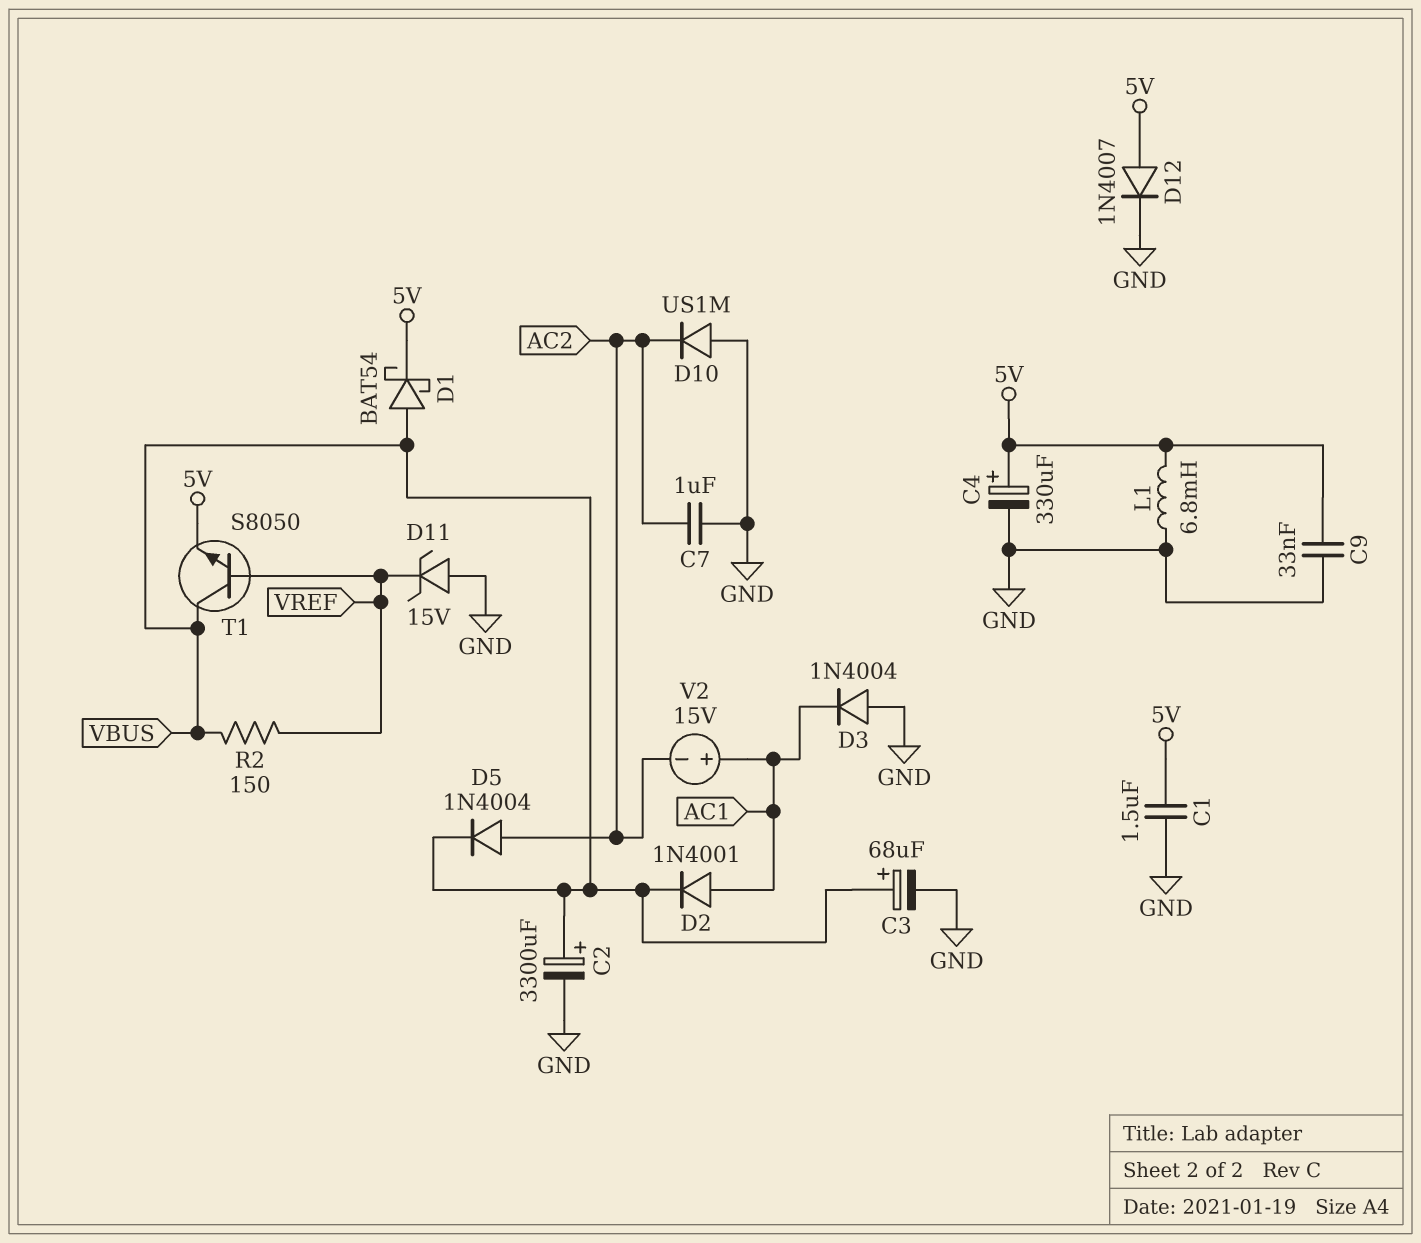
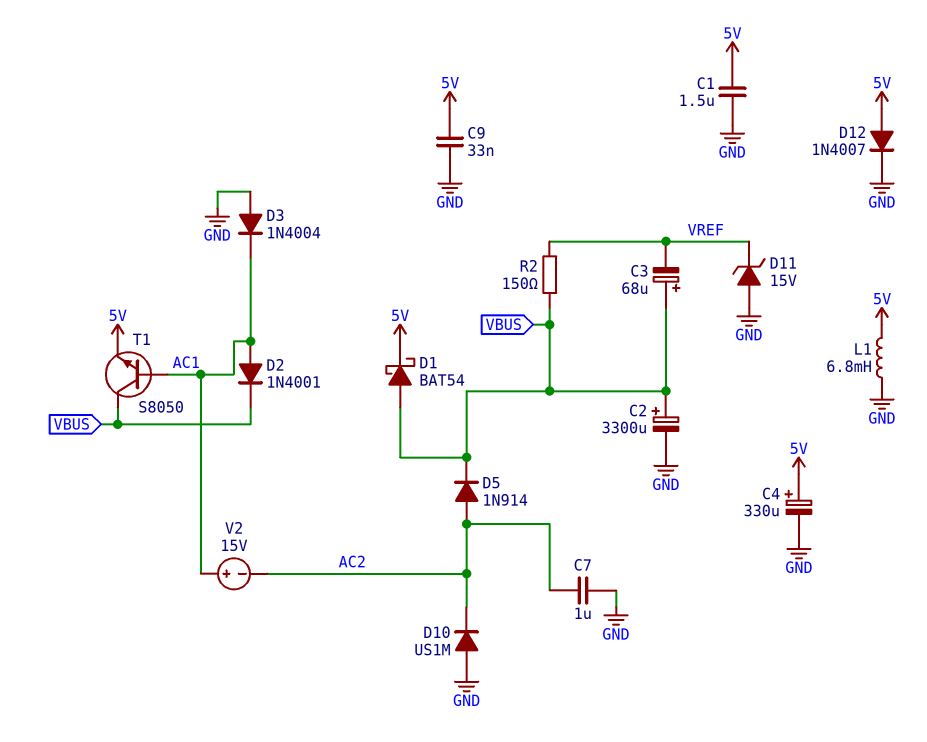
C3: 68uF (plus VBUS, minus GND) -> 68uF (plus VBUS, minus VREF)
D5: diode 1N4004 (A AC2, K VBUS) -> diode 1N914 (A AC2, K VBUS)
T1: NPN S8050 (B VREF, C VBUS, E 5V) -> NPN S8050 (B AC1, C VBUS, E 5V)

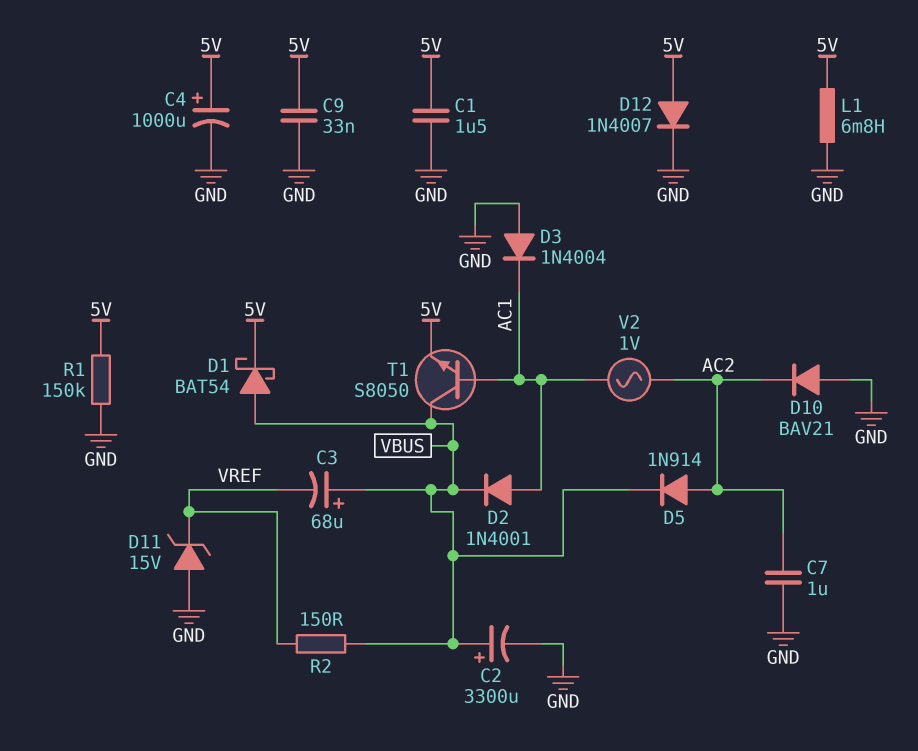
C4: 330uF (plus 5V, minus GND) -> 1000uF (plus 5V, minus GND)
D10: diode US1M (A GND, K AC2) -> diode BAV21 (A GND, K AC2)
R1: none -> 150k (5V, GND)
V2: 15V (plus AC1, minus AC2) -> AC 1V (AC1, AC2)

